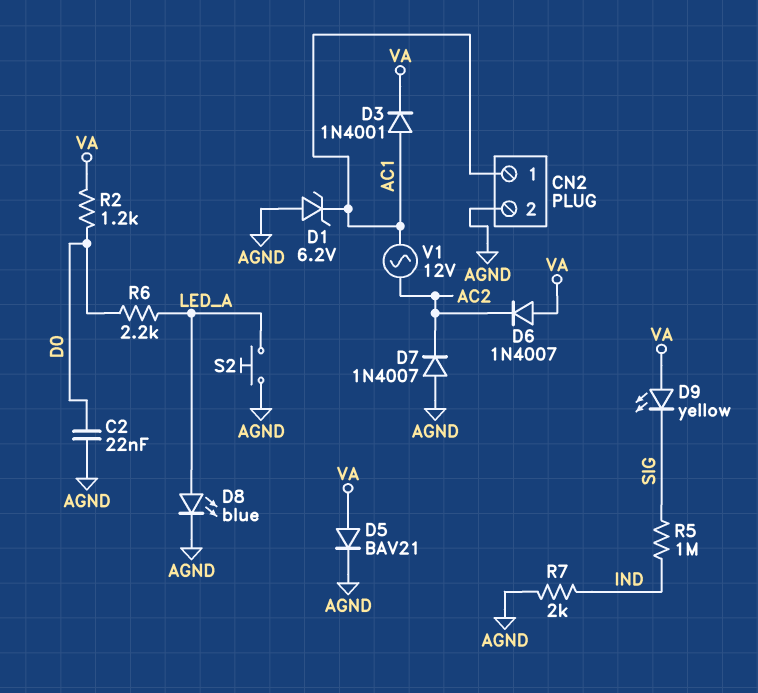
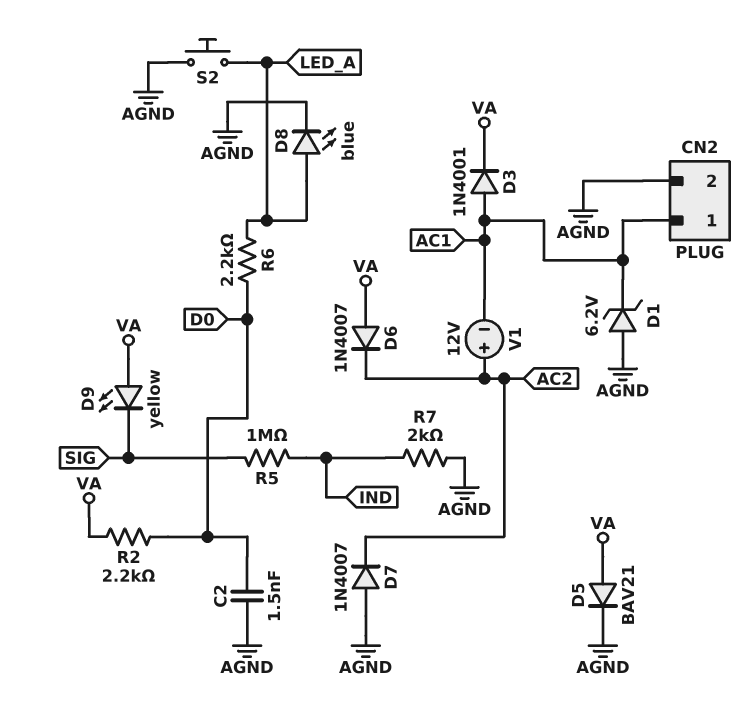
C2: 22nF (AGND, D0) -> 1.5nF (AGND, D0)
R2: 1.2k (D0, VA) -> 2.2k (D0, VA)
V1: AC 12V (AC1, AC2) -> 12V (plus AC2, minus AC1)

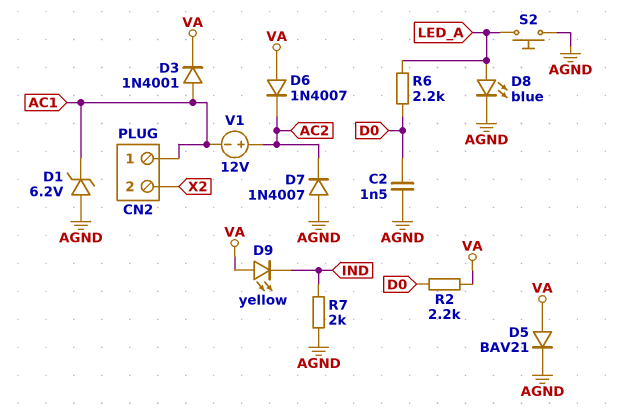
CN2 pin 2: AGND -> X2
D9: LED yellow (A VA, K SIG) -> LED yellow (A VA, K IND)
R5: 1M (IND, SIG) -> none

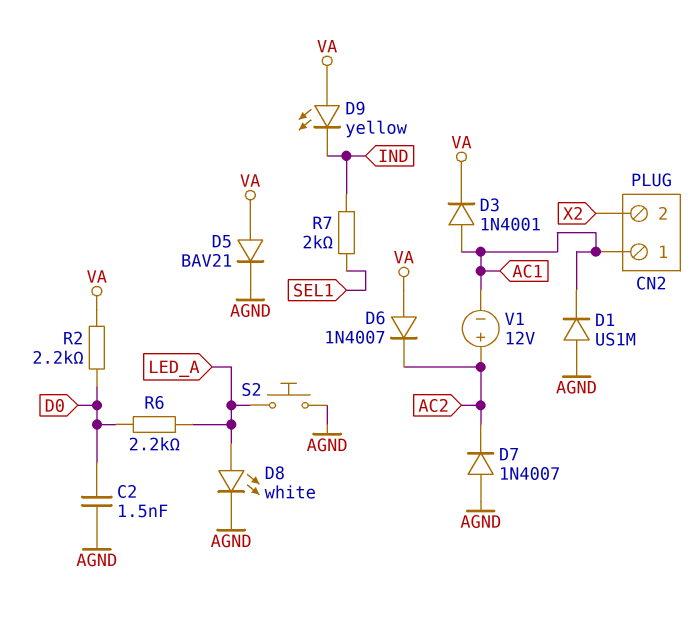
D1: zener 6.2V (A AGND, K AC1) -> diode US1M (A AGND, K AC1)
D8: LED blue (A LED_A, K AGND) -> LED white (A LED_A, K AGND)
R7: 2k (AGND, IND) -> 2k (IND, SEL1)

